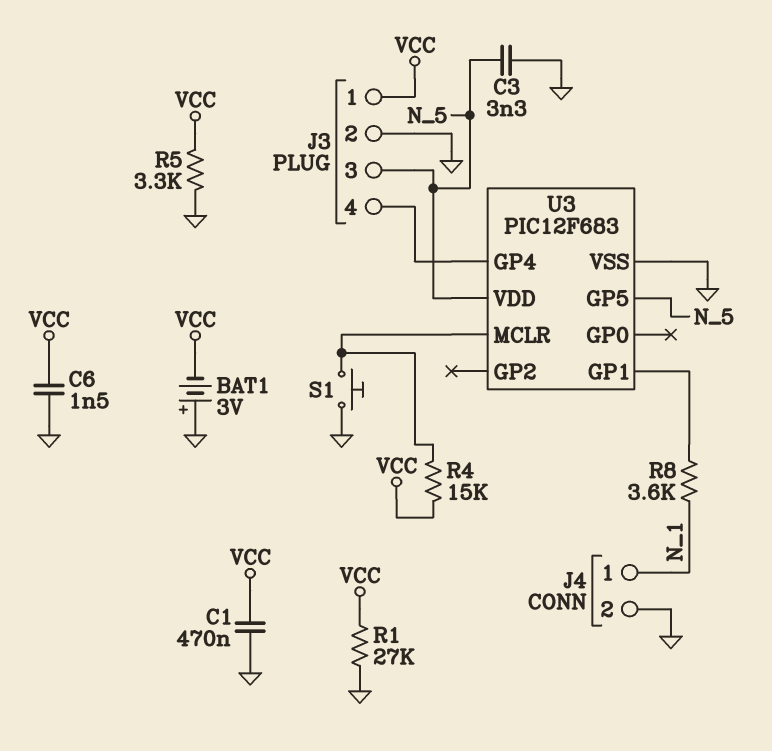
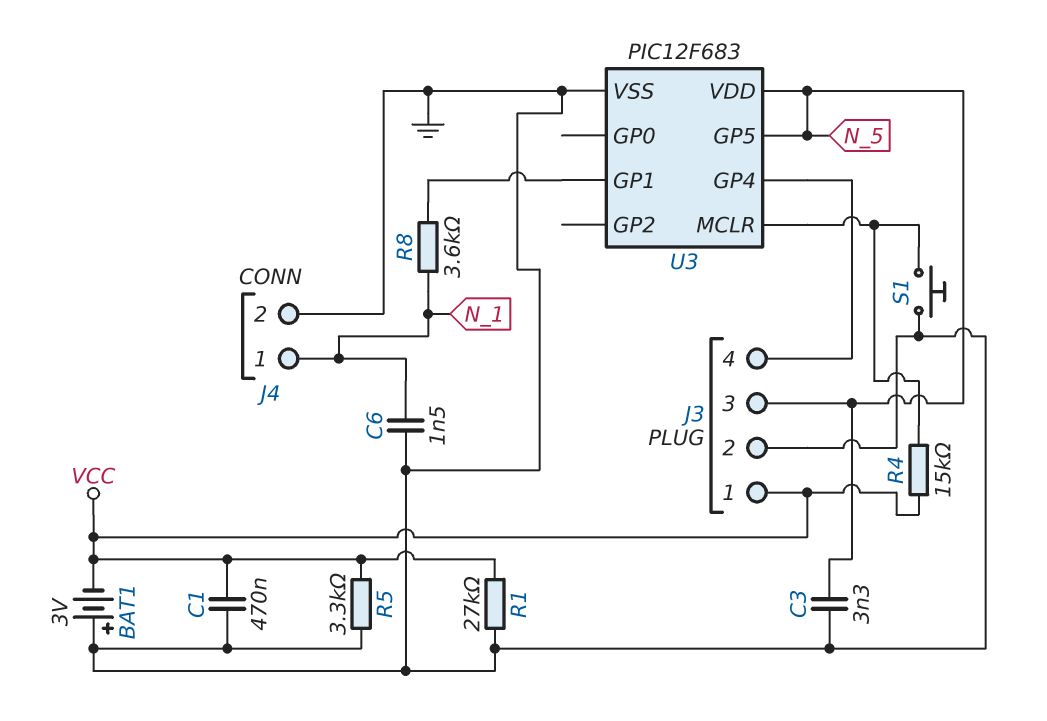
C6: 1.5nF (GND, VCC) -> 1.5nF (GND, N_1)

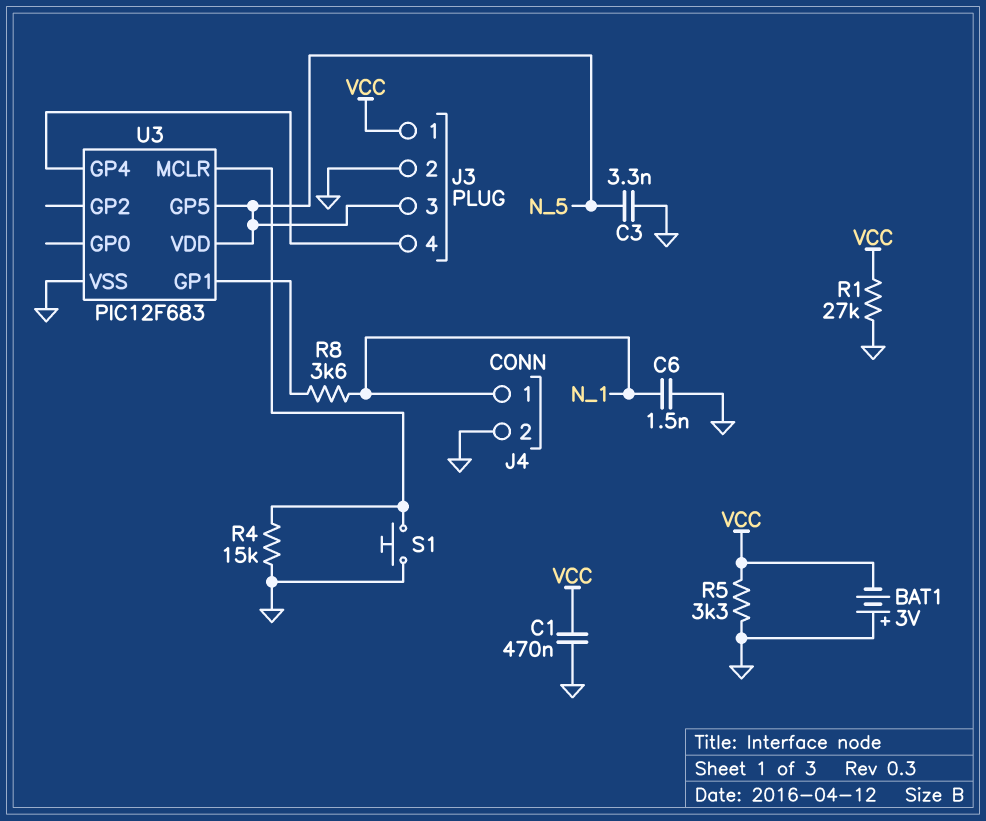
R4: 15k (U3/MCLR, VCC) -> 15k (GND, U3/MCLR)

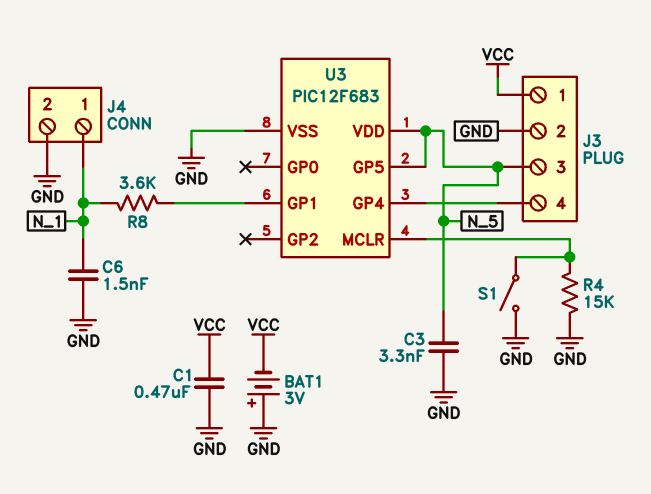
R1: 27k (GND, VCC) -> none
R5: 3.3k (GND, VCC) -> none
S1: button (GND, U3/MCLR) -> switch (GND, U3/MCLR)

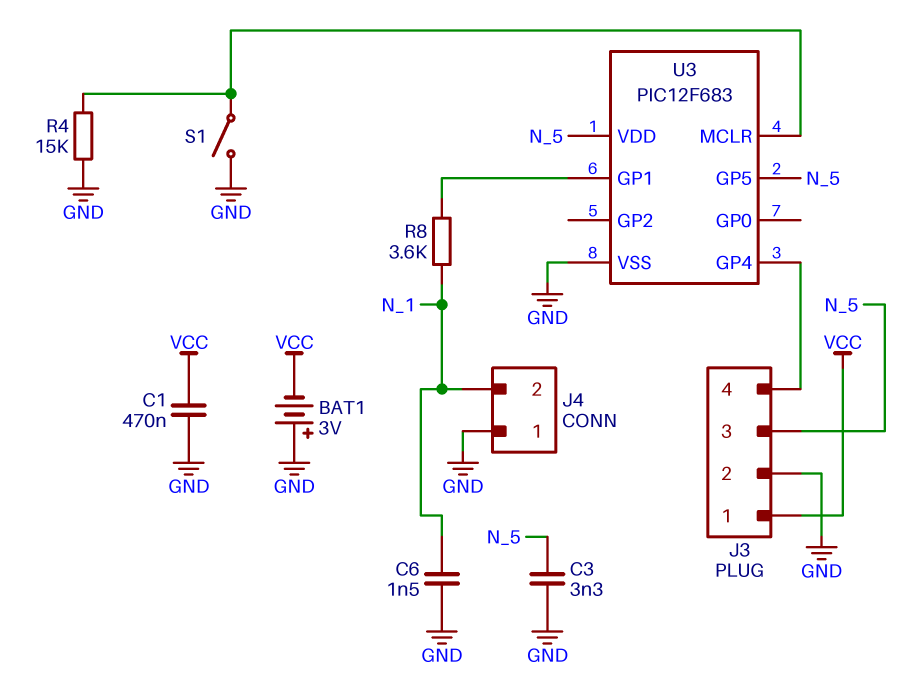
J4 pin 1: N_1 -> GND
J4 pin 2: GND -> N_1

